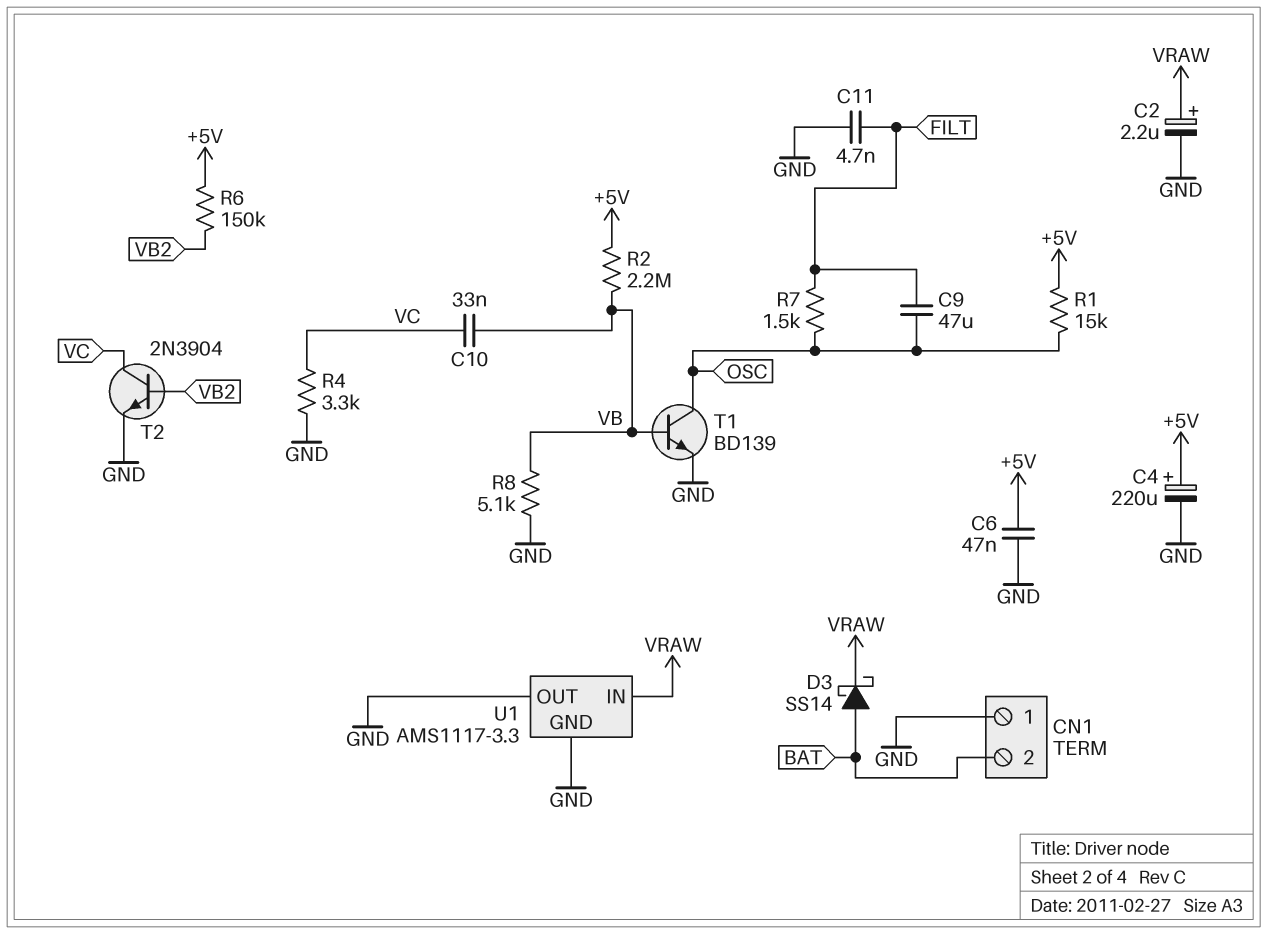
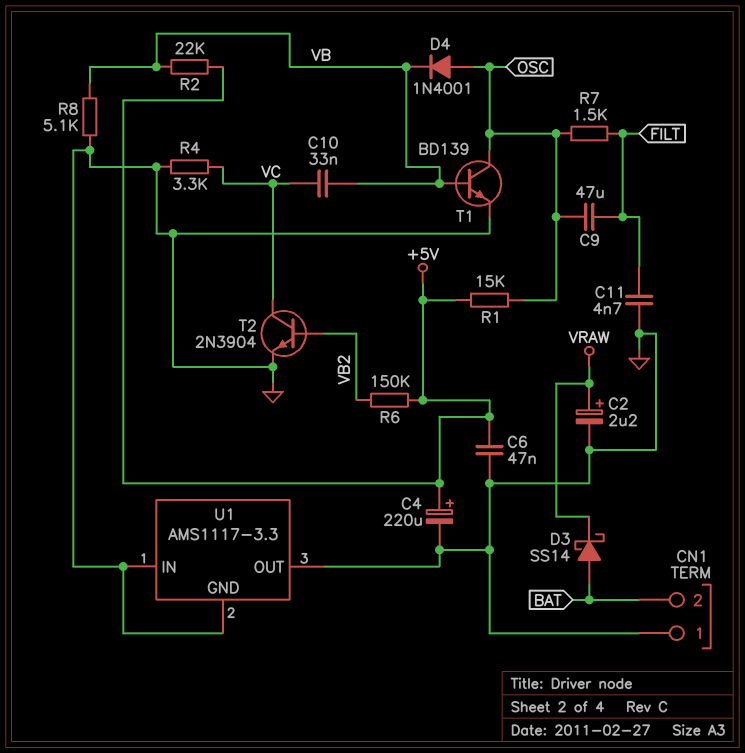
D4: none -> diode 1N4001 (A OSC, K VB)
R2: 2.2M (+5V, VB) -> 22k (+5V, VB)
U1 pin IN: VRAW -> GND

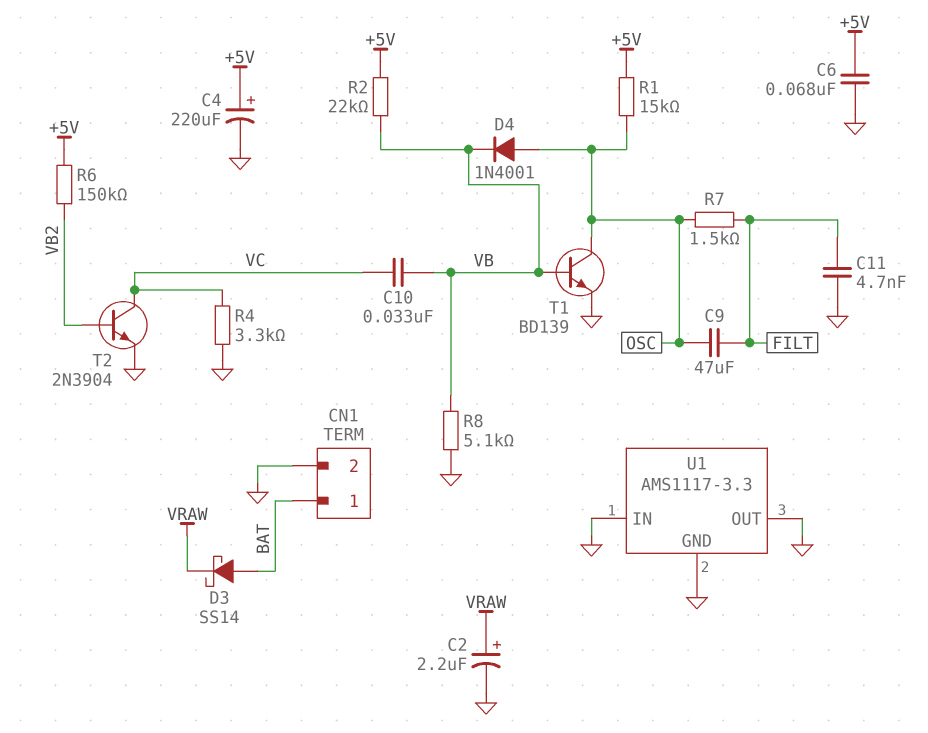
C6: 47nF (+5V, GND) -> 68nF (+5V, GND)
CN1 pin 1: GND -> BAT
CN1 pin 2: BAT -> GND

